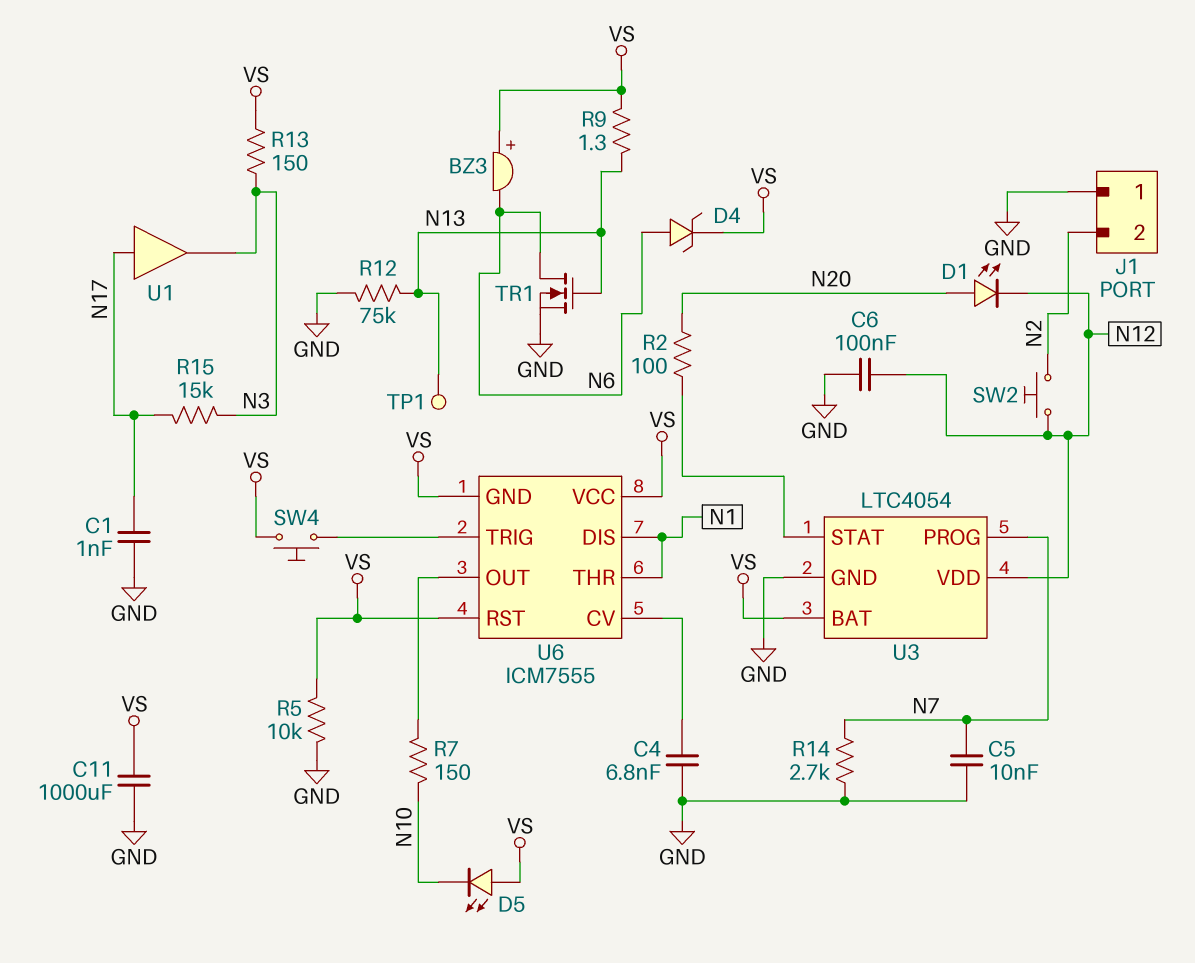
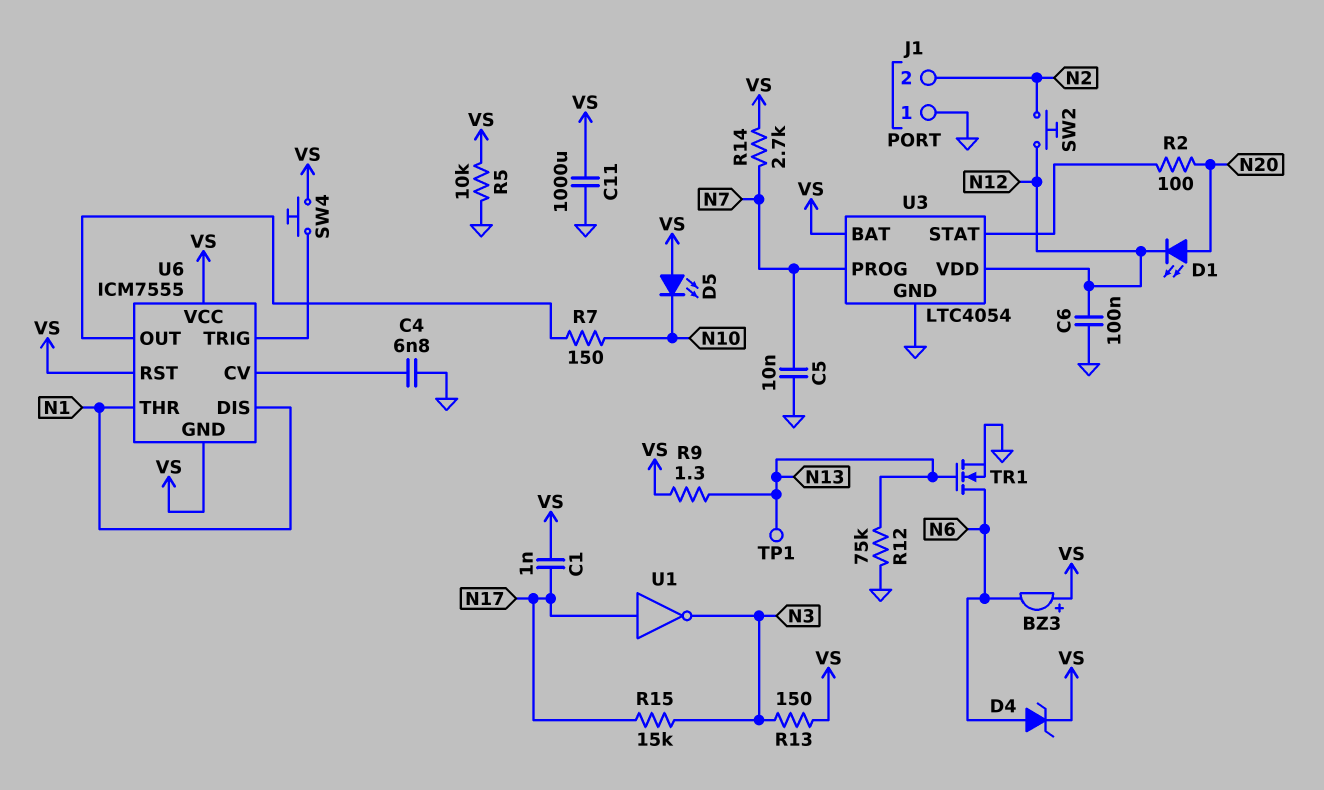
C1: 1nF (GND, N17) -> 1nF (N17, VS)
R14: 2.7k (GND, N7) -> 2.7k (N7, VS)
U1: buffer (in N17, out N3) -> NOT (in N17, out N3)

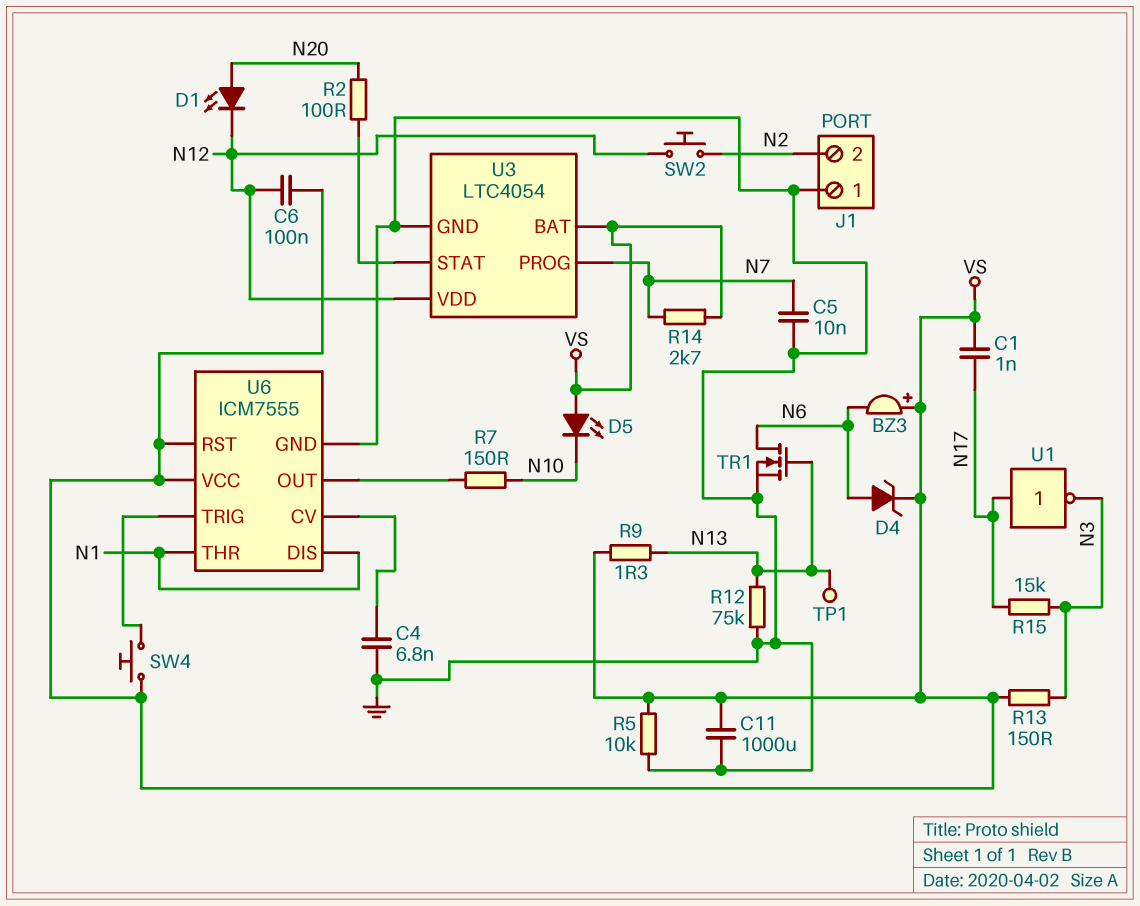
C6: 100nF (GND, N12) -> 100nF (N12, VS)
U6 pin GND: VS -> GND

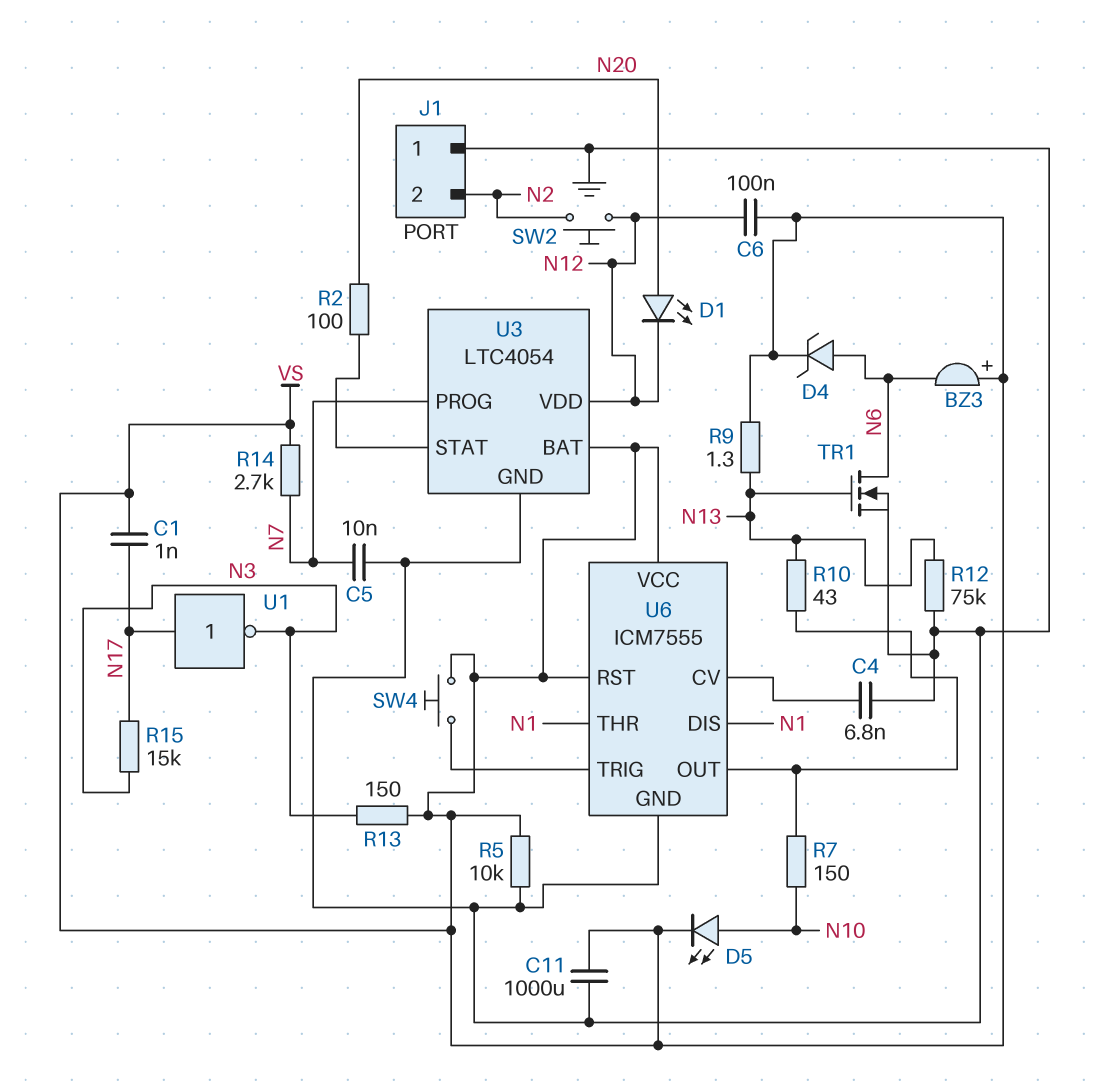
D5: LED (A VS, K N10) -> LED (A N10, K VS)
R10: none -> 43 (N13, U6/OUT)
TP1: test point (N13) -> none

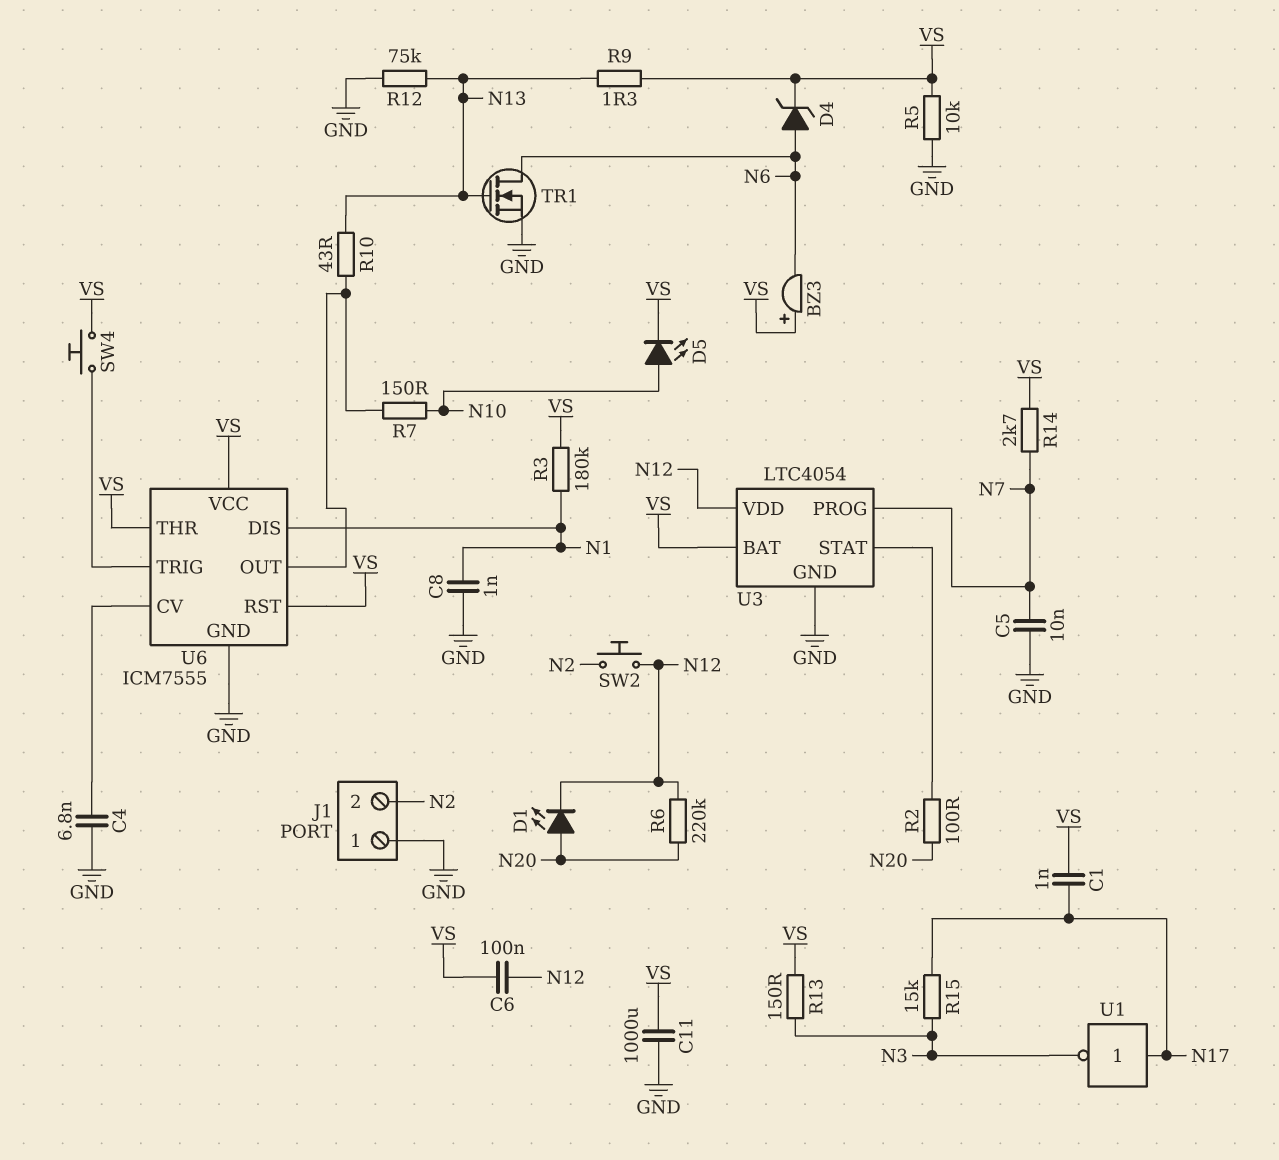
C8: none -> 1nF (GND, N1)
R3: none -> 180k (N1, VS)
R6: none -> 220k (N12, N20)
U6 pin THR: N1 -> VS

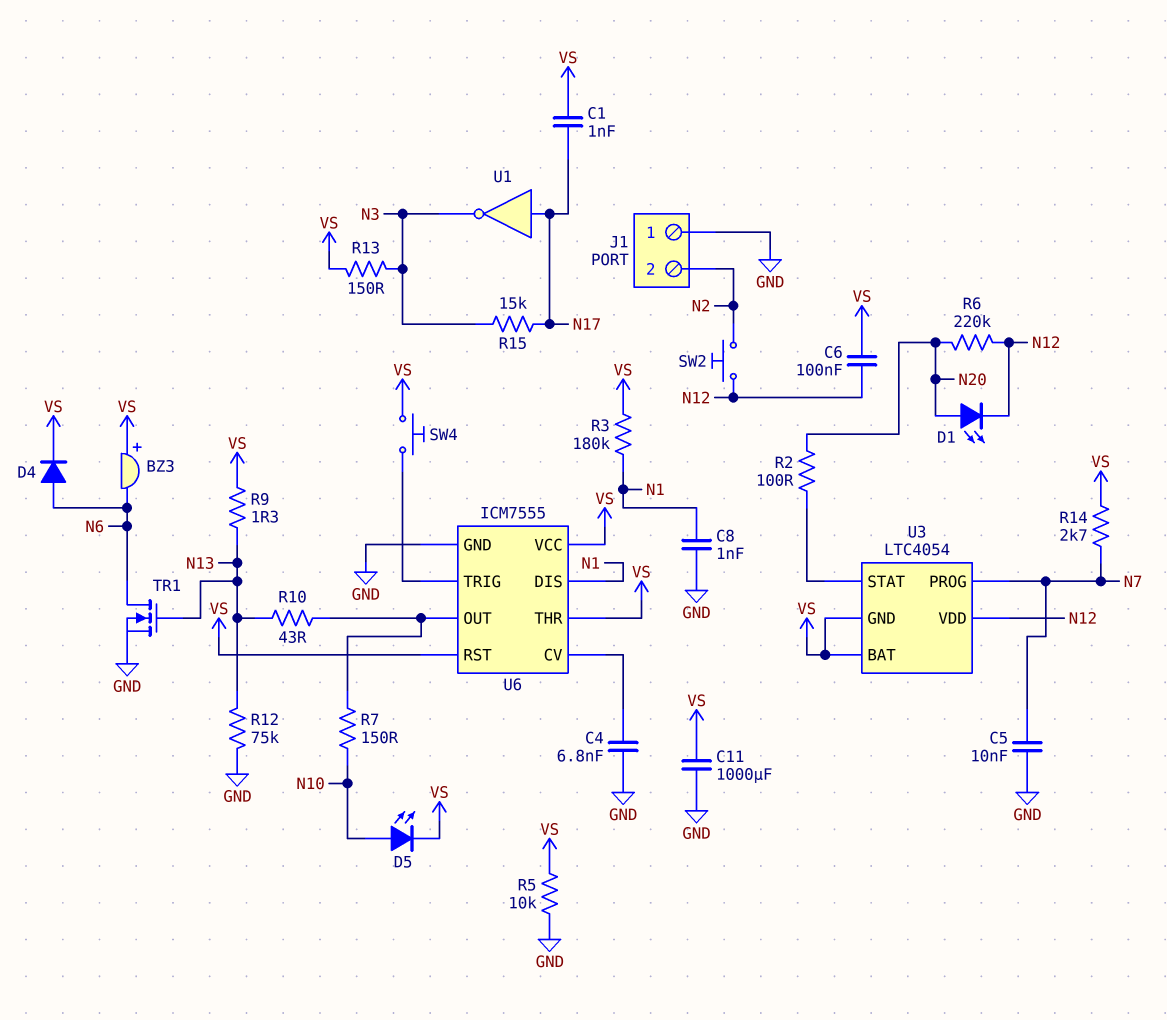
D4: zener (A N6, K VS) -> diode (A N6, K VS)
U3 pin GND: GND -> VS

